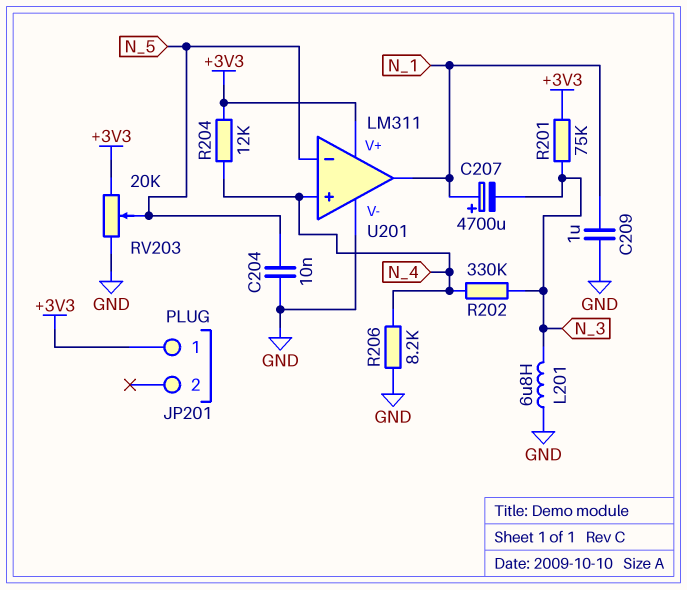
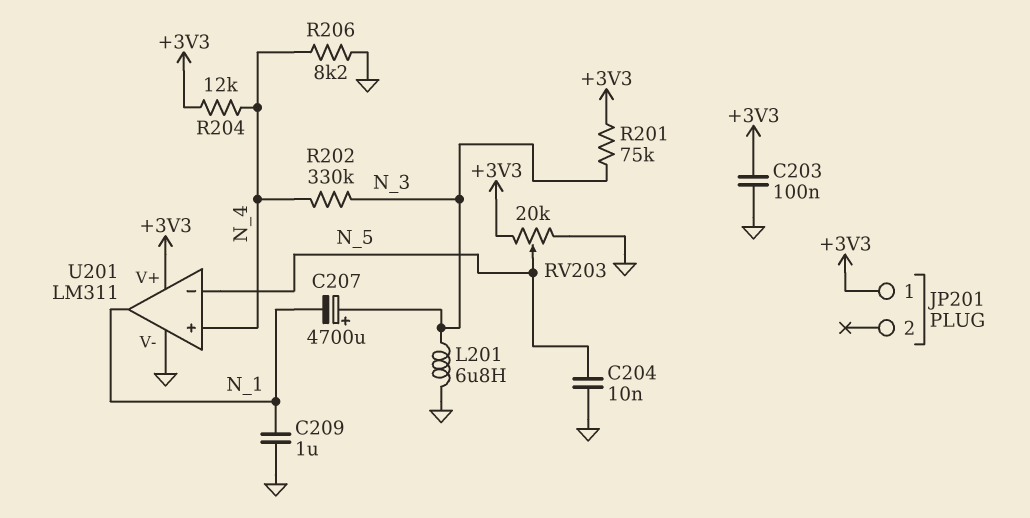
C203: none -> 100nF (+3V3, GND)
C207: 4700uF (plus N_1, minus N_3) -> 4700uF (plus N_3, minus N_1)

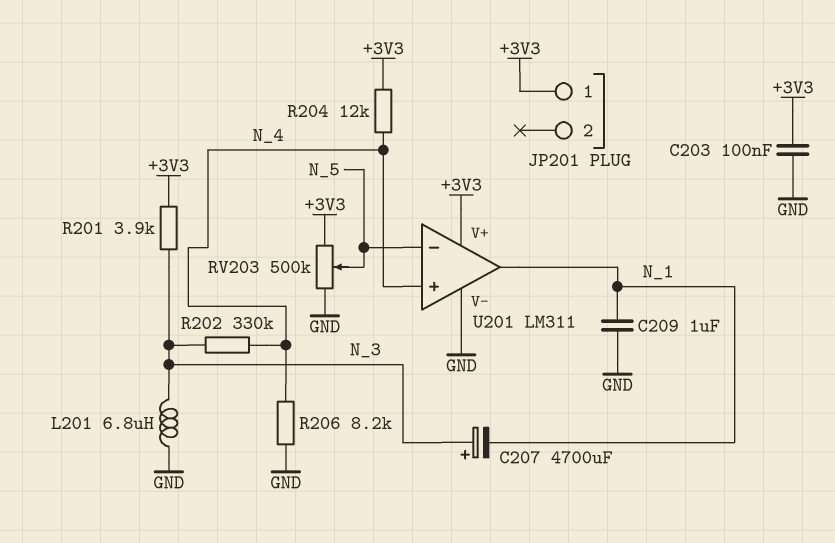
C204: 10nF (GND, N_5) -> none
R201: 75k (+3V3, N_3) -> 3.9k (+3V3, N_3)
RV203: 20k (+3V3, GND, wiper N_5) -> 500k (+3V3, GND, wiper N_5)

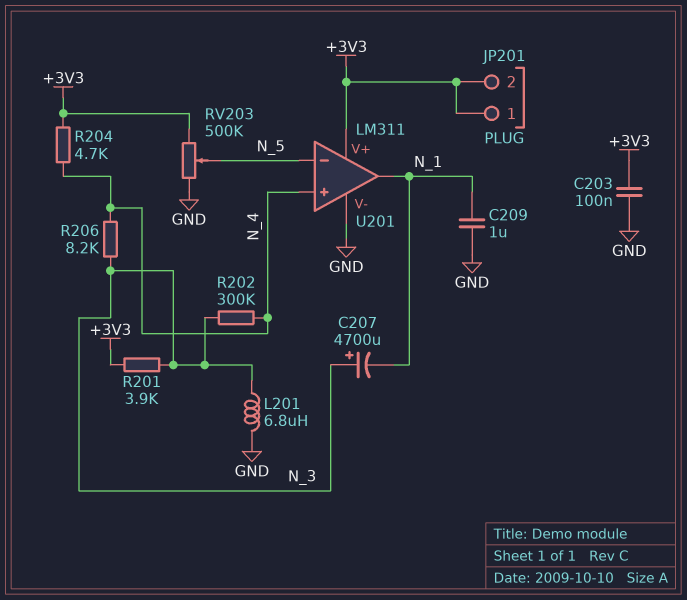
JP201 pin 2: none -> +3V3
R202: 330k (N_3, N_4) -> 300k (N_3, N_4)
R204: 12k (+3V3, N_4) -> 4.7k (+3V3, N_4)
R206: 8.2k (GND, N_4) -> 8.2k (N_3, N_4)

